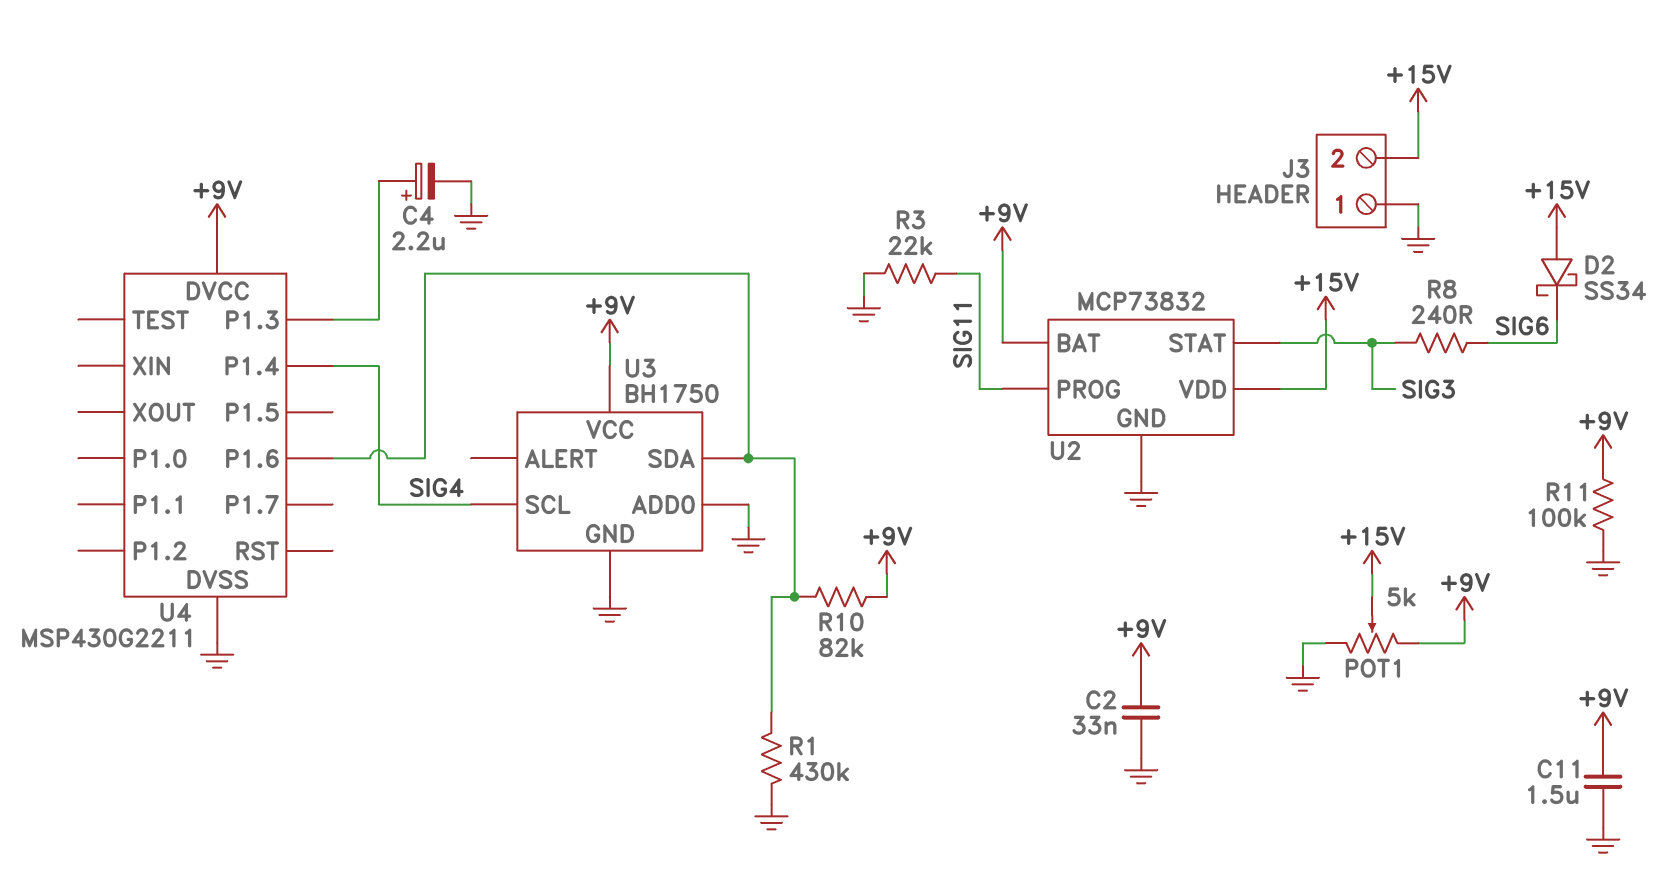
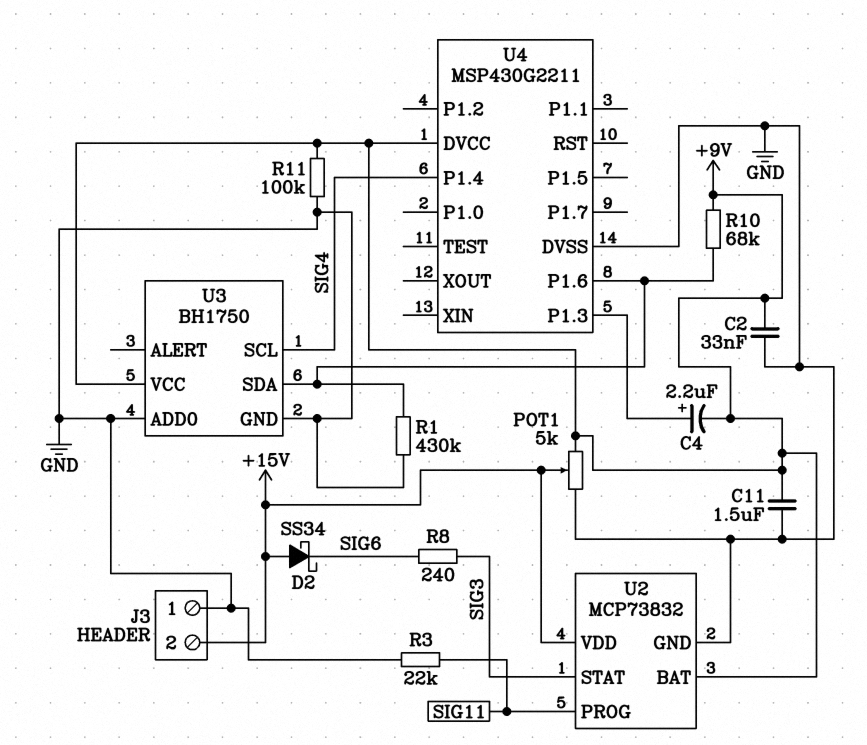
C4: 2.2uF (plus U4/P1.3, minus GND) -> 2.2uF (plus U4/P1.3, minus +9V)
R10: 82k (+9V, U3/SDA) -> 68k (+9V, U3/SDA)

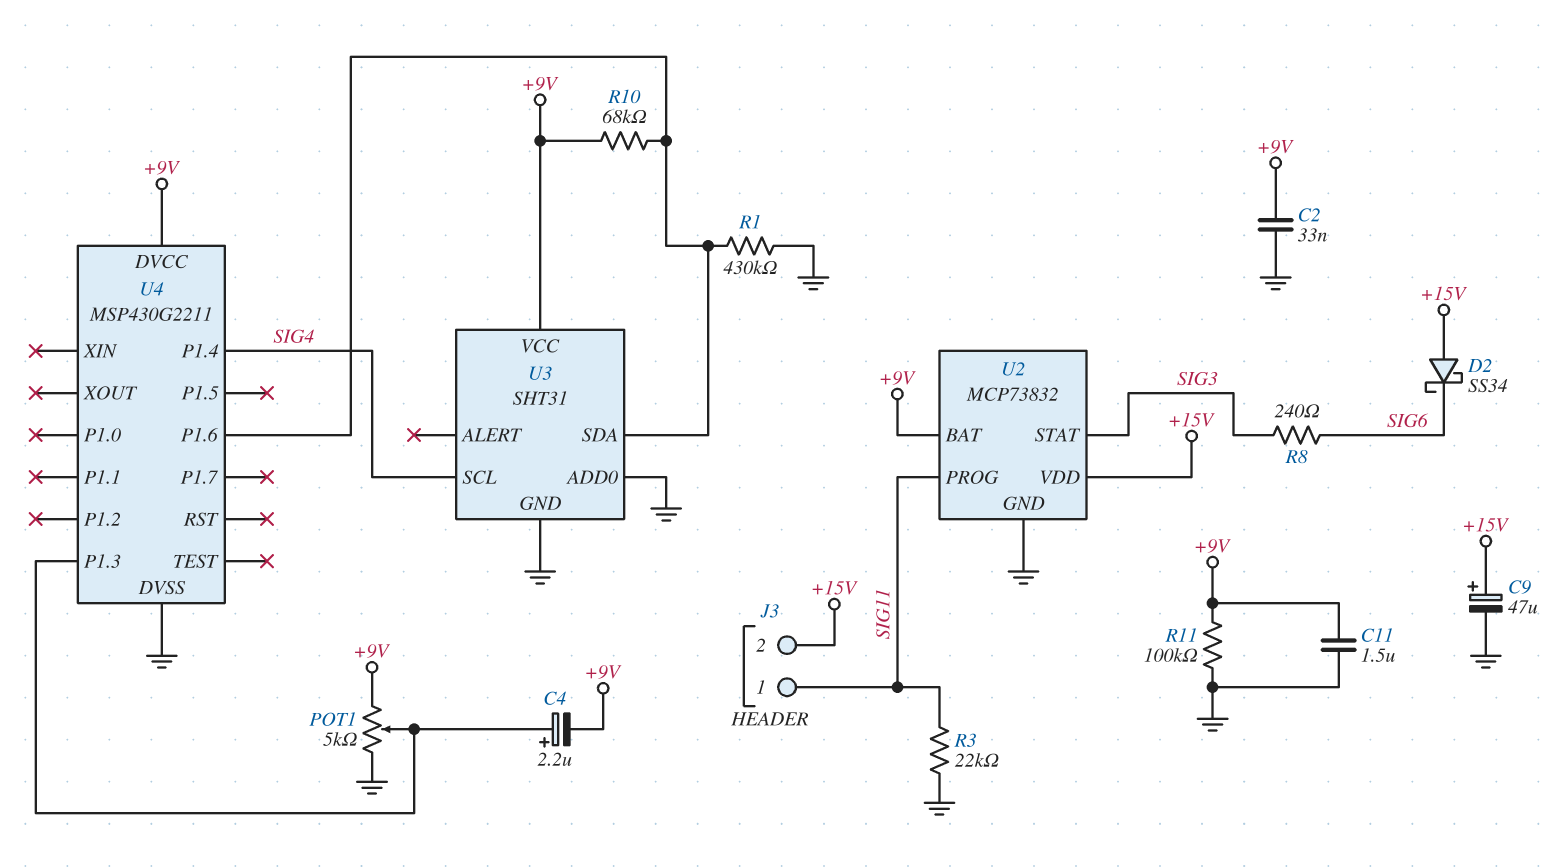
C9: none -> 47uF (plus +15V, minus GND)
J3 pin 1: GND -> SIG11
POT1: 5k (+9V, GND, wiper +15V) -> 5k (+9V, GND, wiper U4/P1.3)
U3: BH1750 -> SHT31

